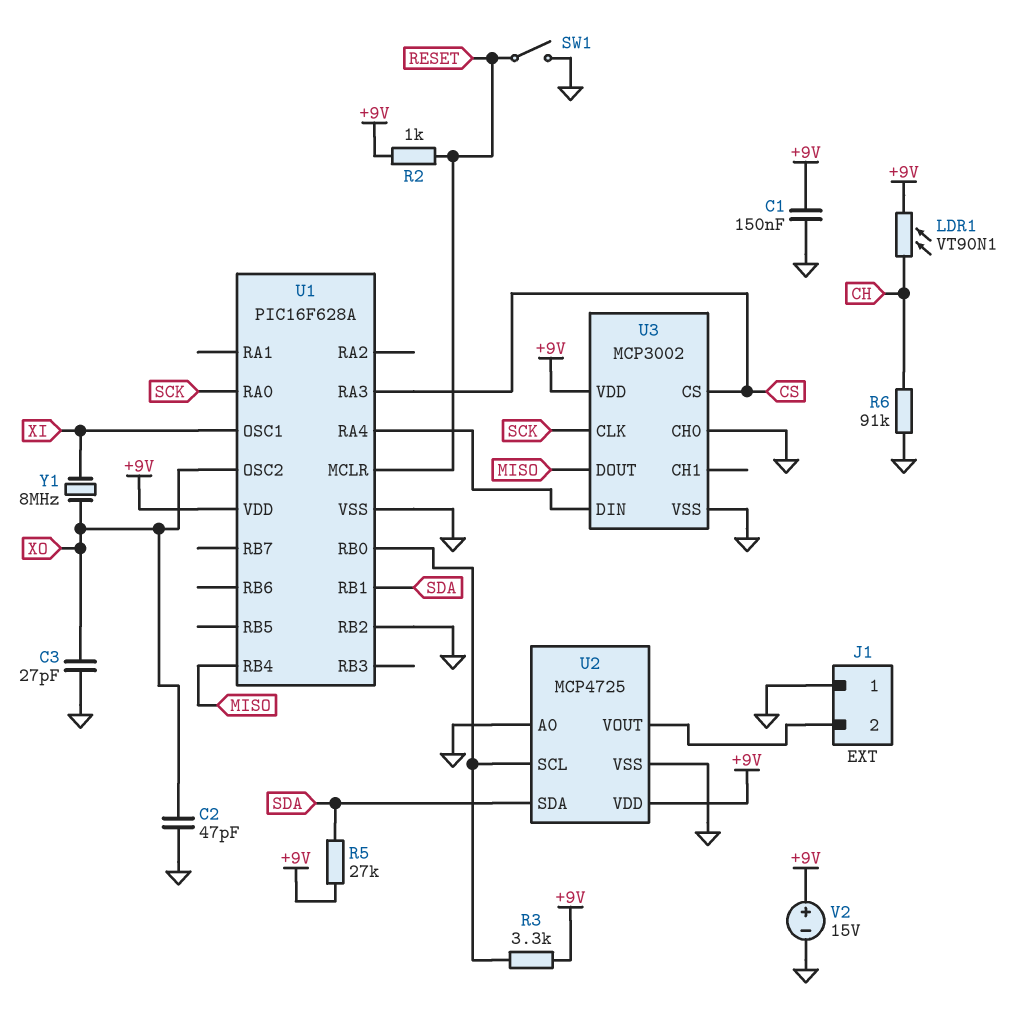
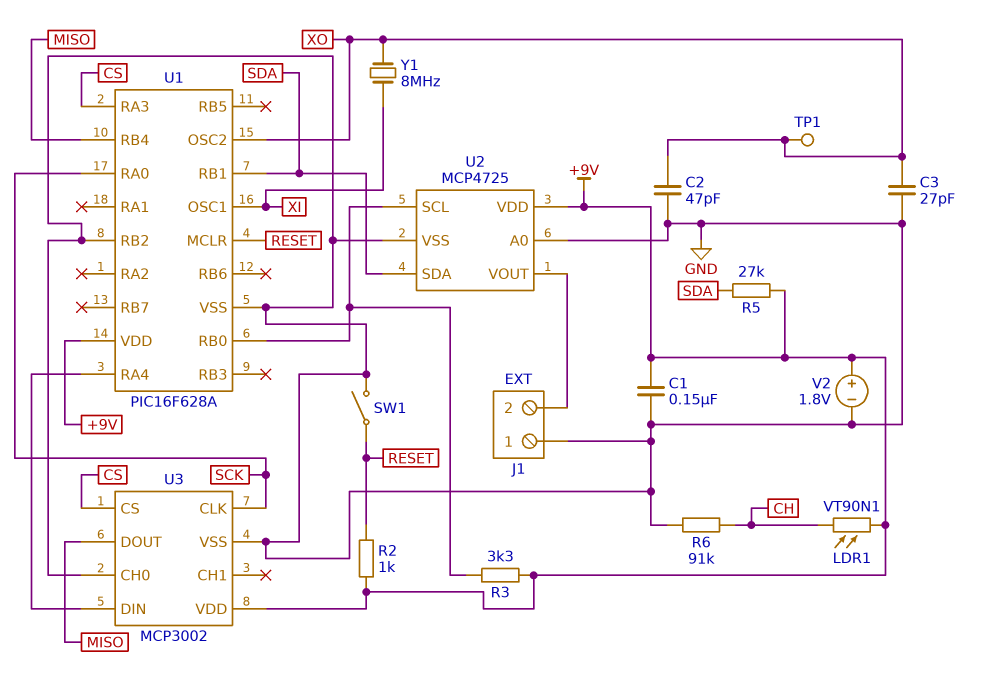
TP1: none -> test point (XO)
V2: 15V (plus +9V, minus GND) -> 1.8V (plus +9V, minus GND)

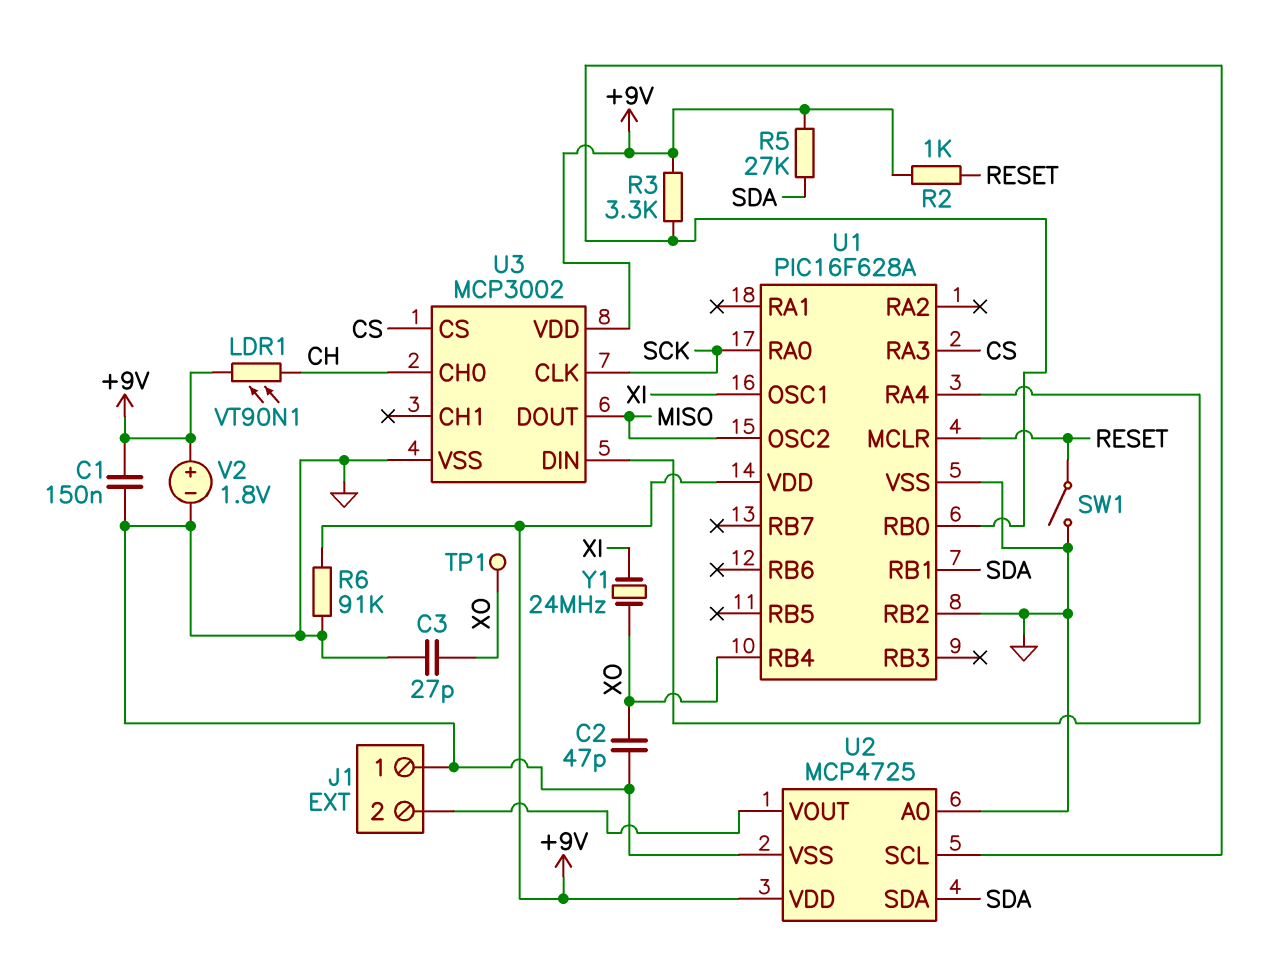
R6: 91k (CH, GND) -> 91k (+9V, GND)
U1 pin OSC2: XO -> MISO
U1 pin RB4: MISO -> XO
U3 pin CH0: GND -> CH
Y1: 8MHz (XI, XO) -> 24MHz (XI, XO)

